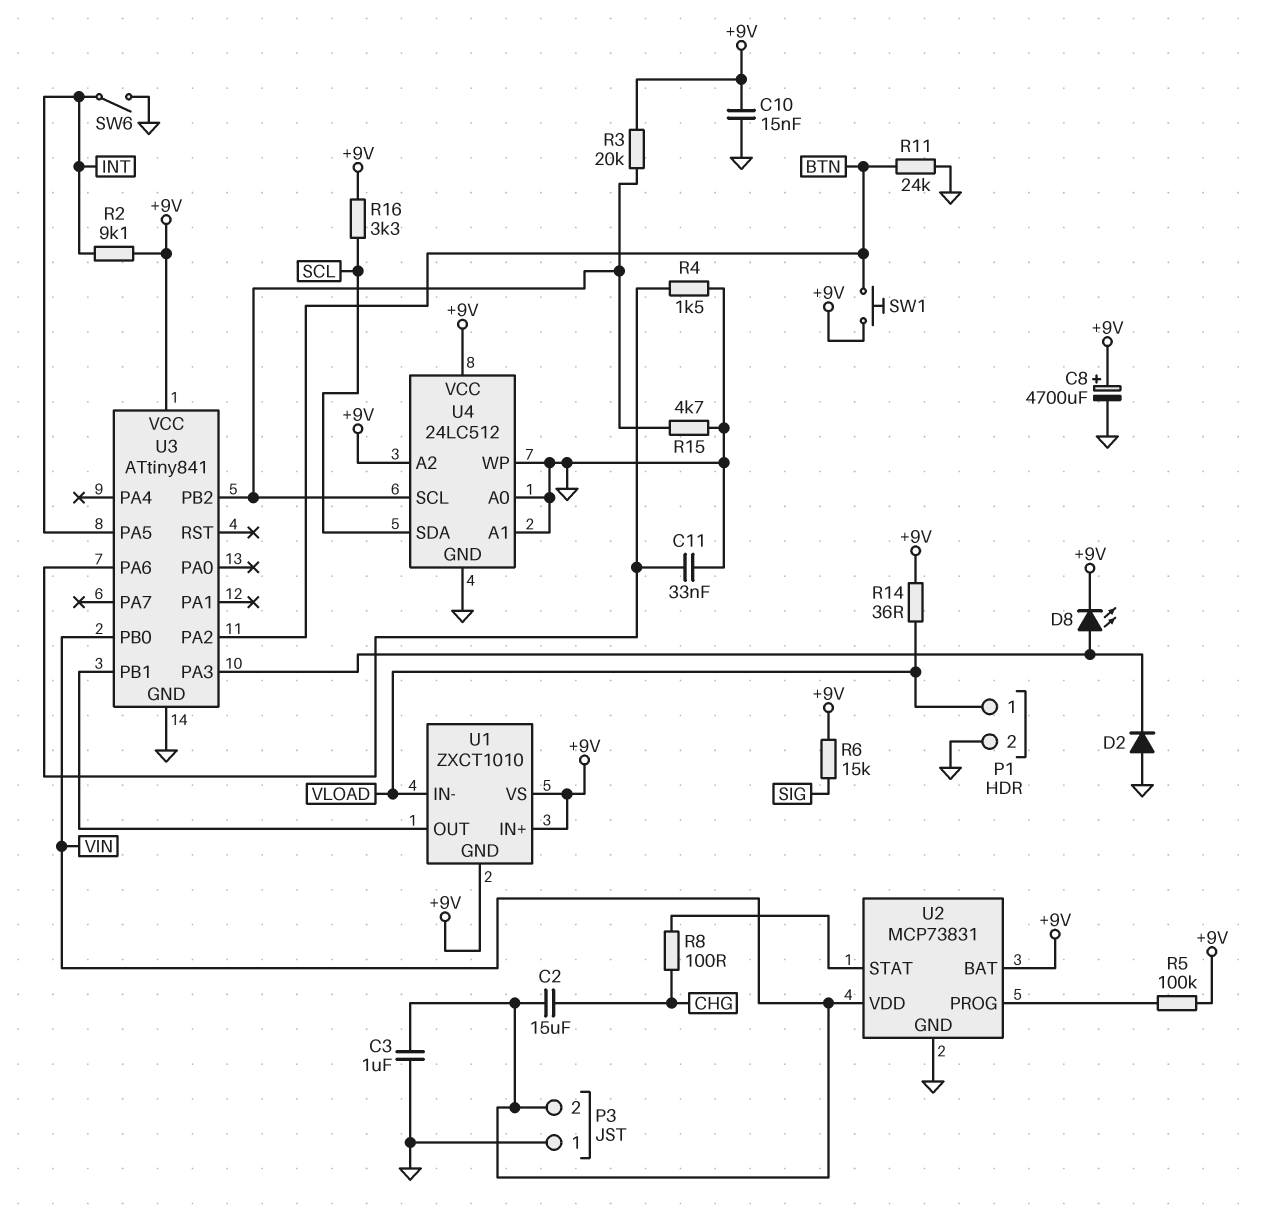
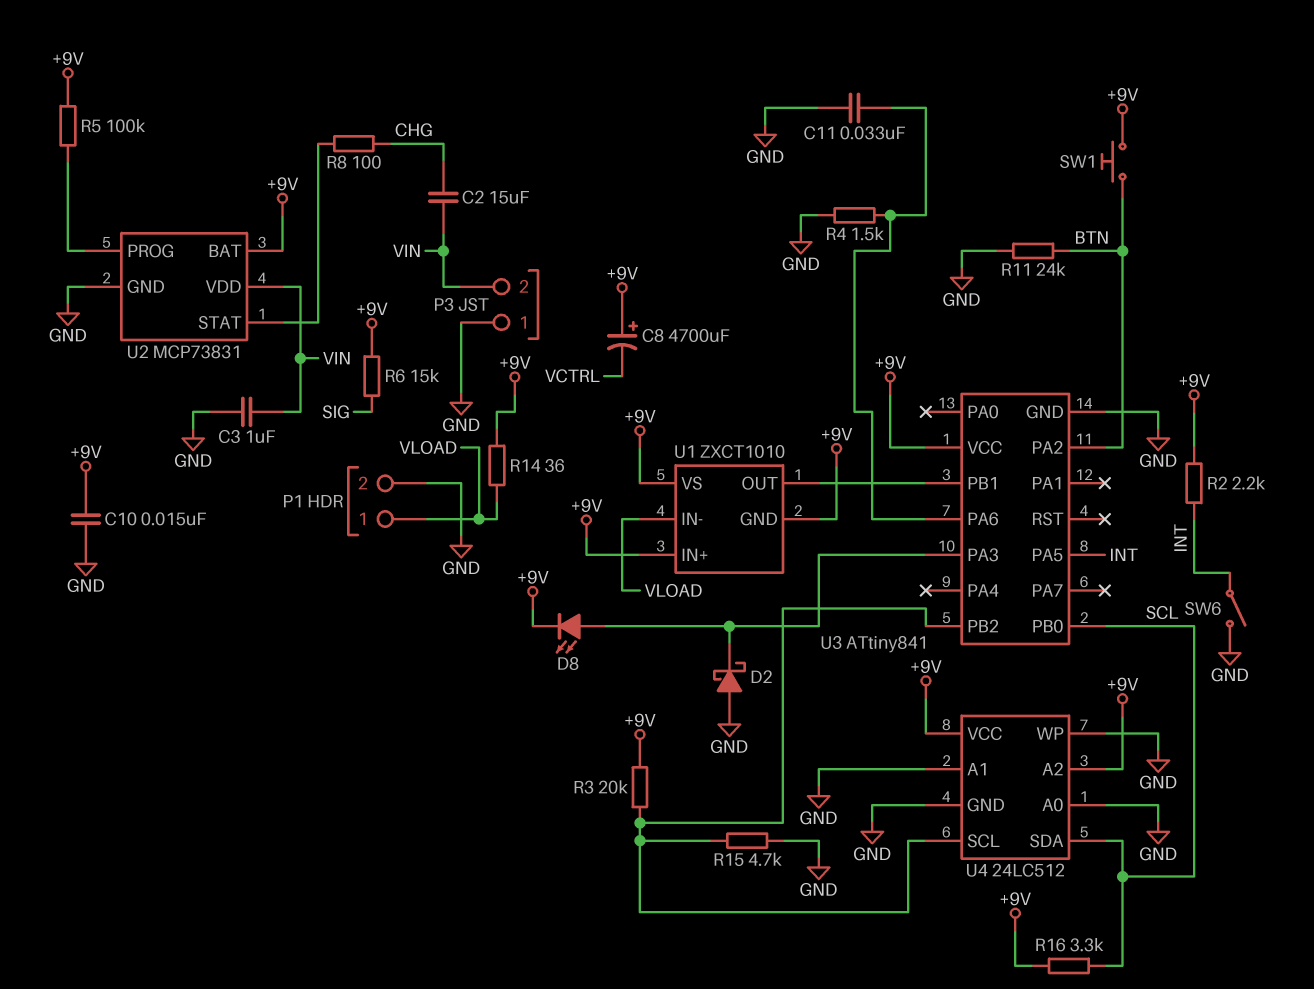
C8: 4700uF (plus +9V, minus GND) -> 4700uF (plus +9V, minus VCTRL)
D2: diode (A GND, K U3/PA3) -> schottky (A GND, K U3/PA3)
R2: 9.1k (+9V, INT) -> 2.2k (+9V, INT)
U3 pin PB0: VIN -> SCL

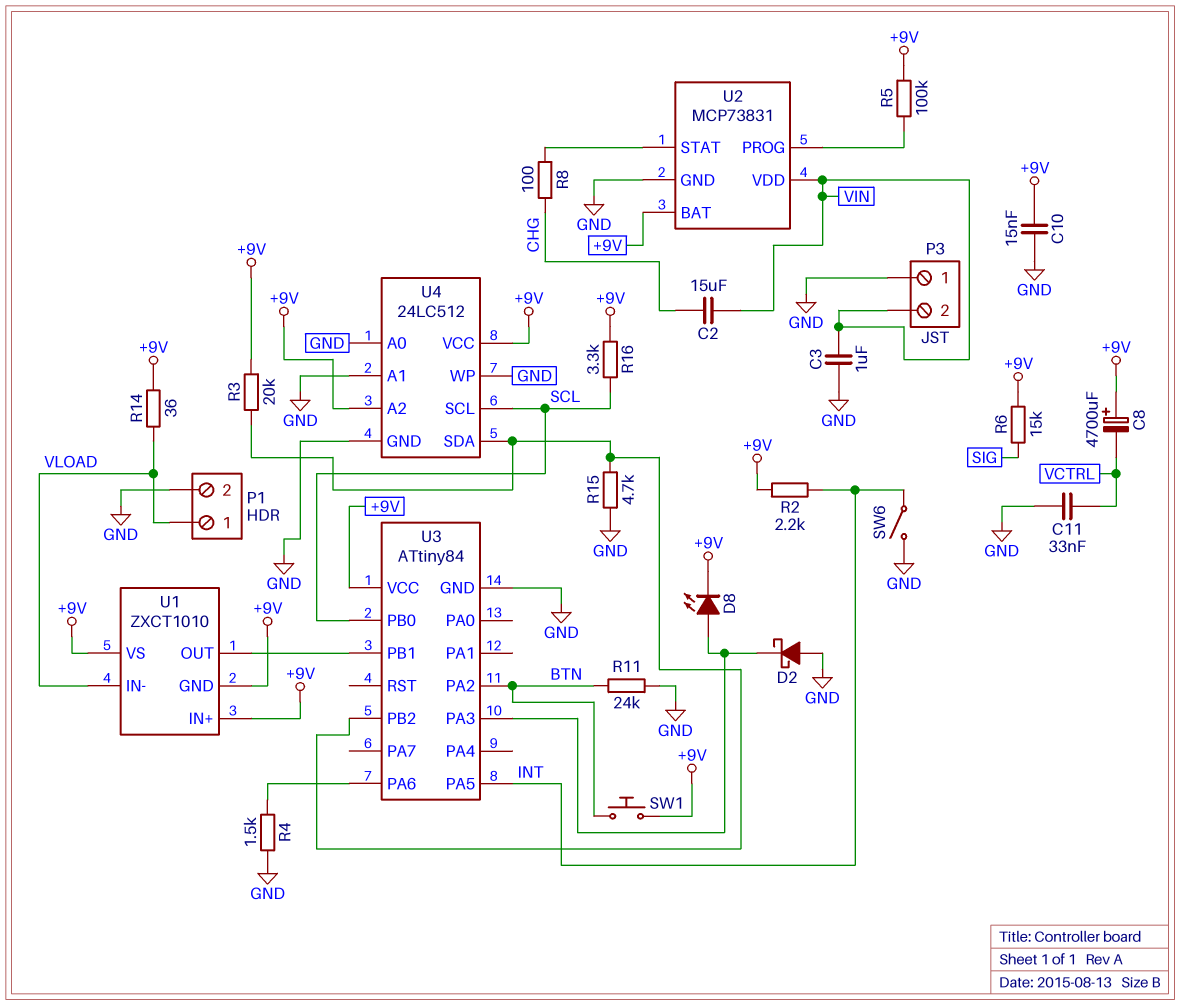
C11: 33nF (GND, U3/PA6) -> 33nF (GND, VCTRL)
U3: ATtiny841 -> ATtiny84
U4 pin SCL: U3/PB2 -> SCL
U4 pin SDA: SCL -> U3/PB2

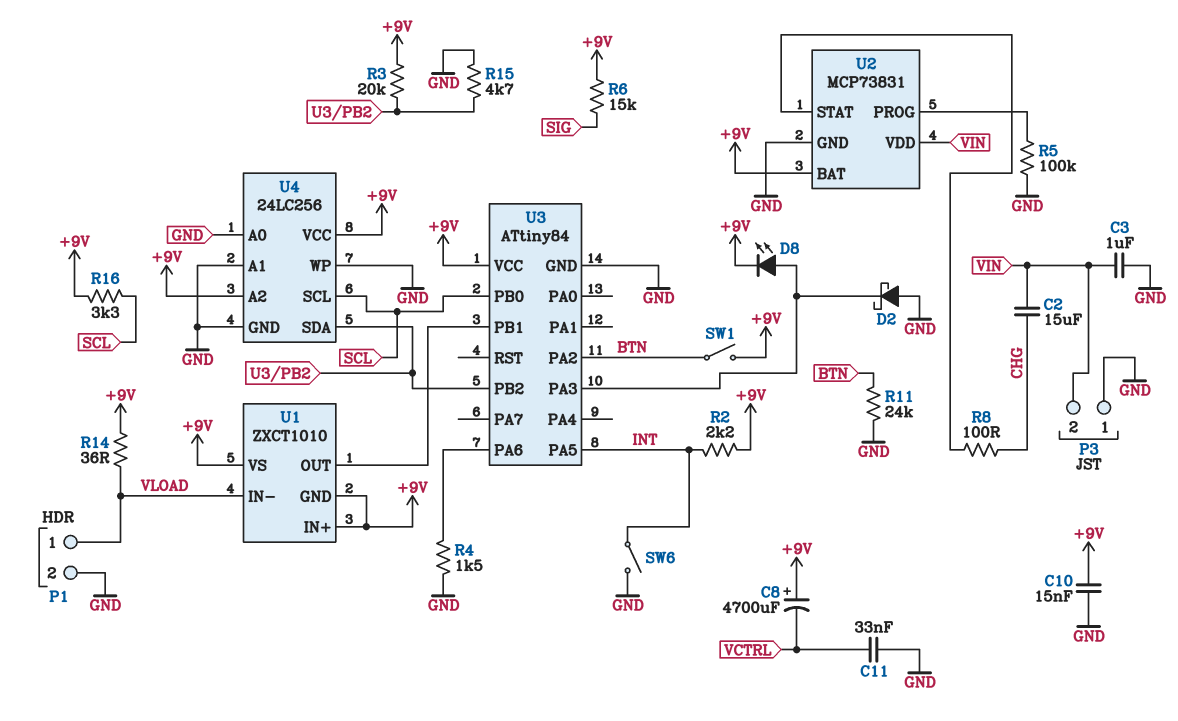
R5: 100k (+9V, U2/PROG) -> 100k (GND, U2/PROG)
SW1: button (+9V, BTN) -> switch (+9V, BTN)
U4: 24LC512 -> 24LC256

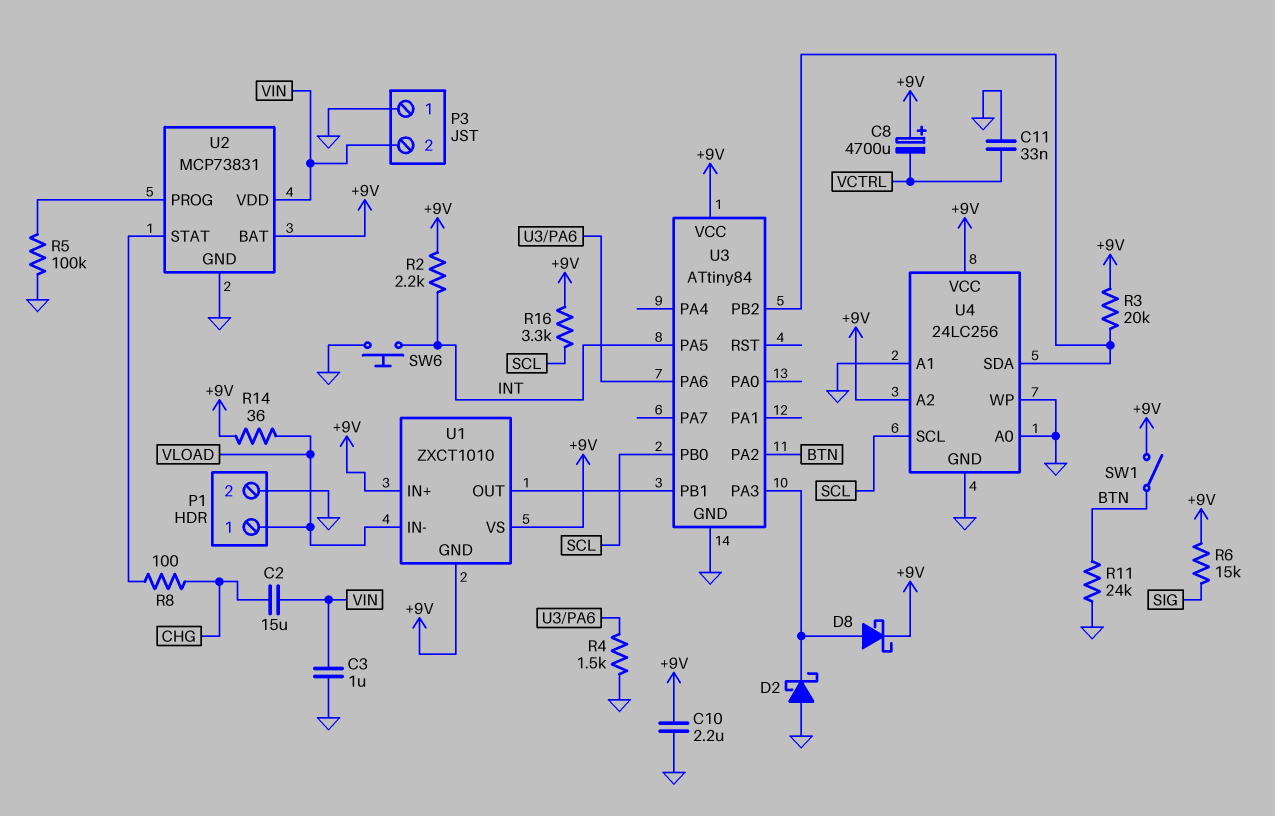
C10: 15nF (+9V, GND) -> 2.2uF (+9V, GND)
D8: LED (A U3/PA3, K +9V) -> schottky (A U3/PA3, K +9V)
R15: 4.7k (GND, U3/PB2) -> none
SW6: switch (GND, INT) -> button (GND, INT)

